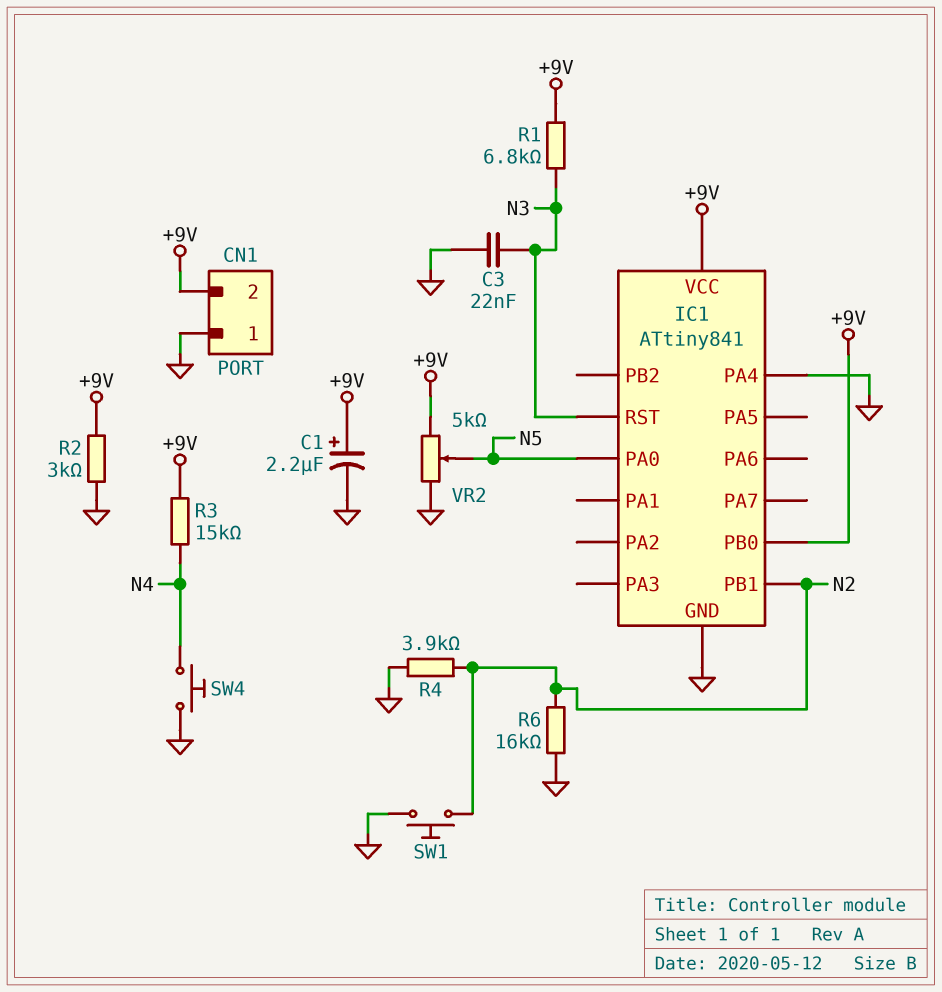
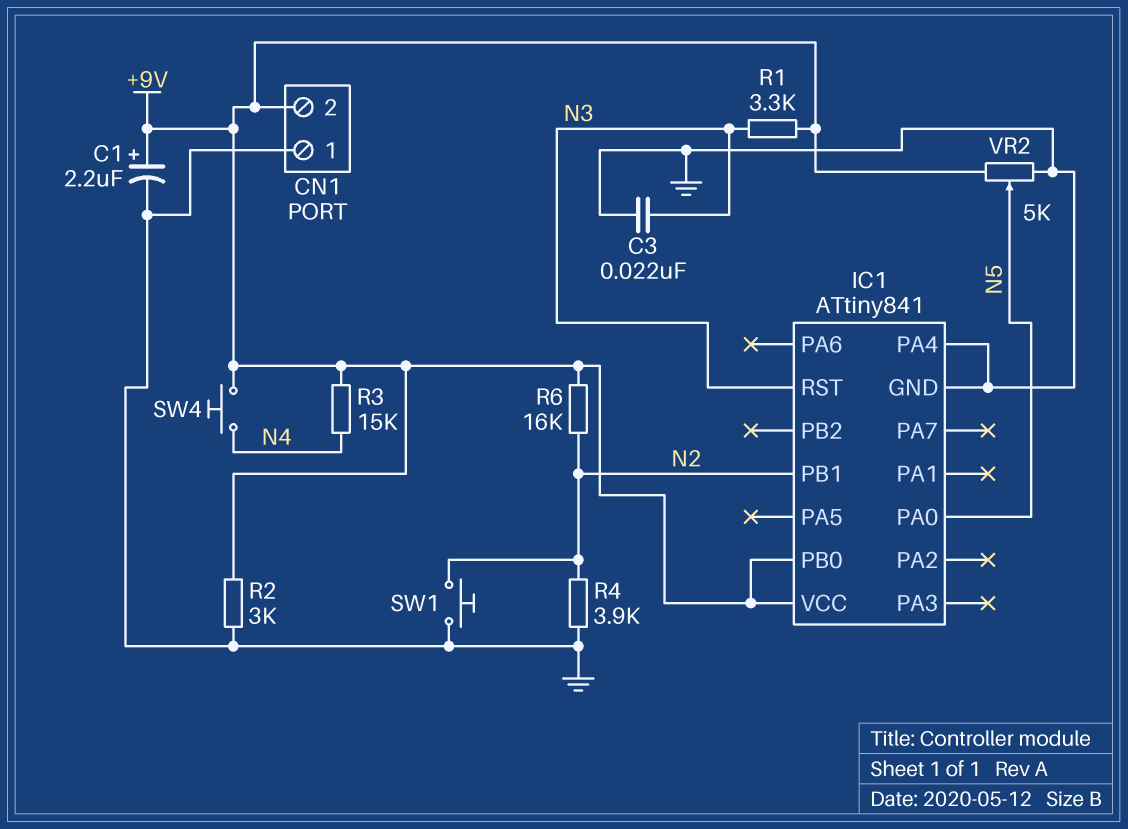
R1: 6.8k (+9V, N3) -> 3.3k (+9V, N3)
R6: 16k (GND, N2) -> 16k (+9V, N2)
SW4: button (GND, N4) -> button (+9V, N4)

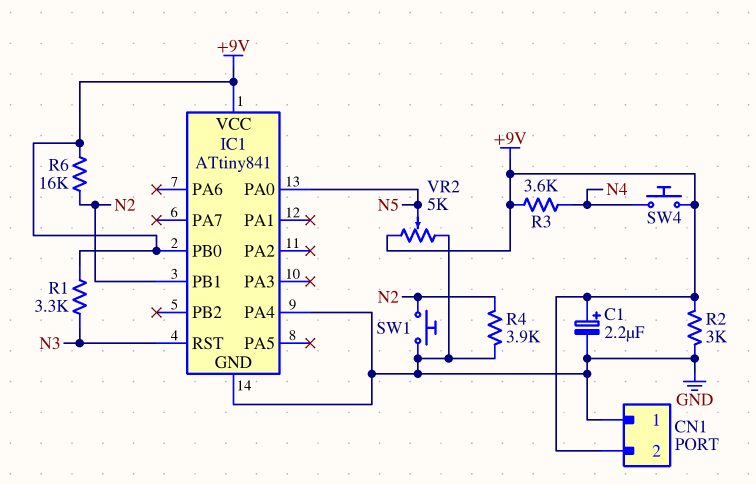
C3: 22nF (GND, N3) -> none
R3: 15k (+9V, N4) -> 3.6k (+9V, N4)

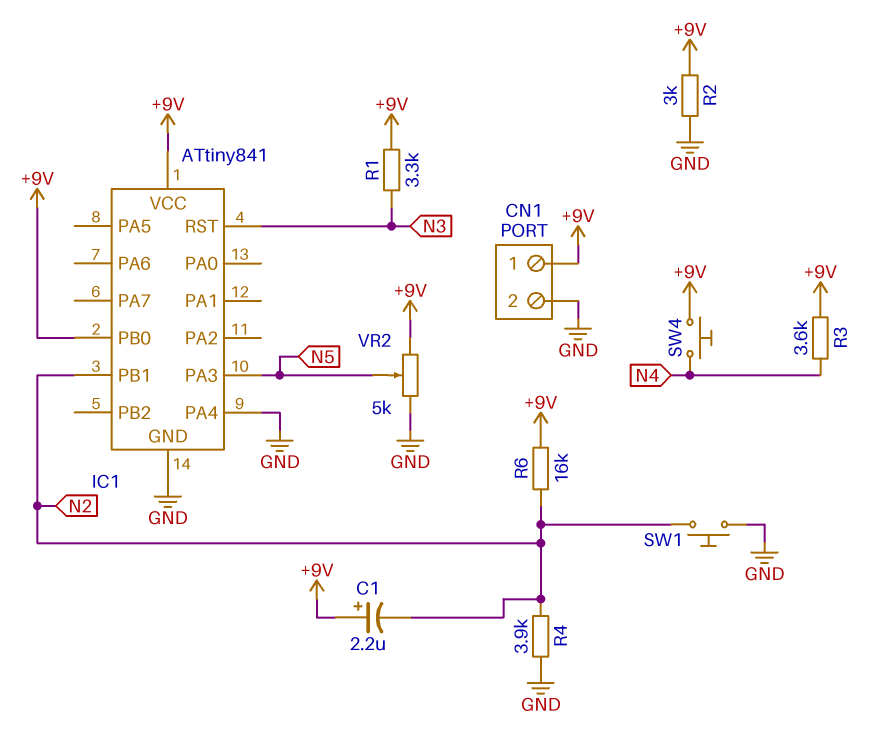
C1: 2.2uF (plus +9V, minus GND) -> 2.2uF (plus +9V, minus N2)
CN1 pin 1: GND -> +9V
CN1 pin 2: +9V -> GND
IC1 pin PA0: N5 -> none
IC1 pin PA3: none -> N5

